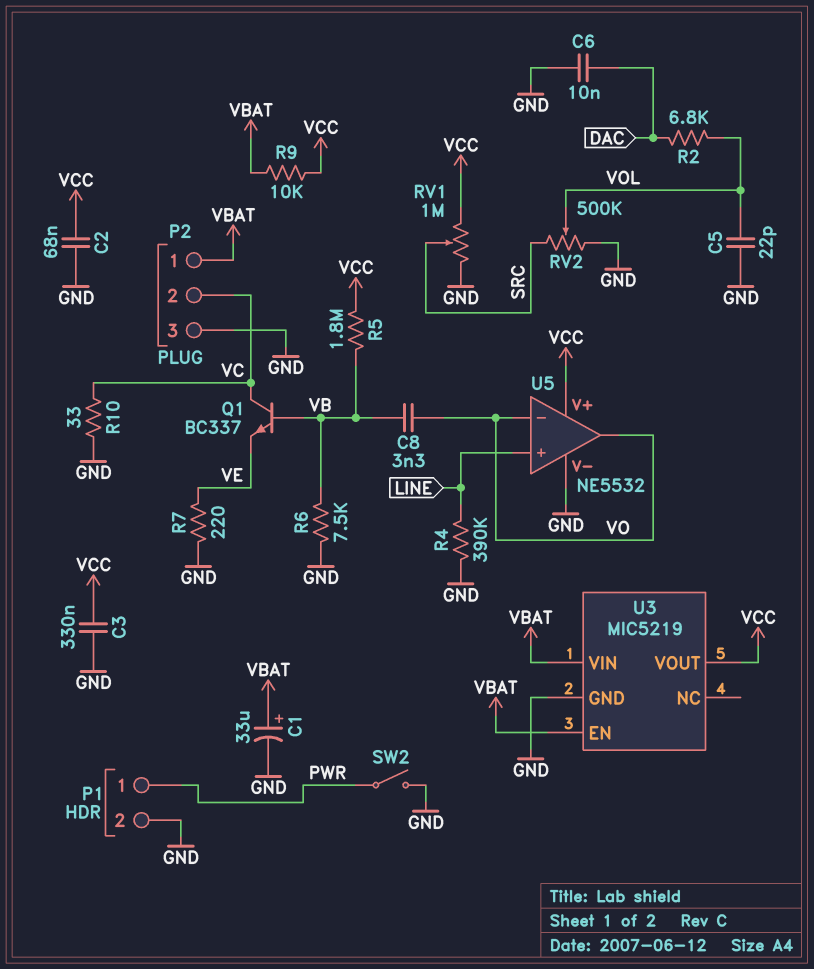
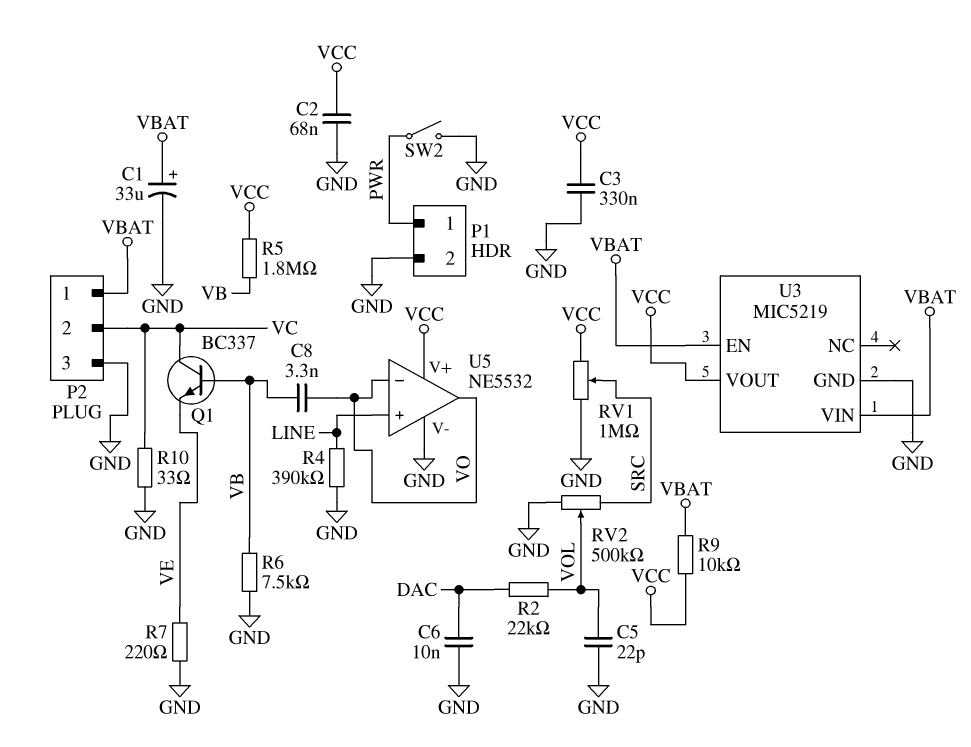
R2: 6.8k (DAC, VOL) -> 22k (DAC, VOL)

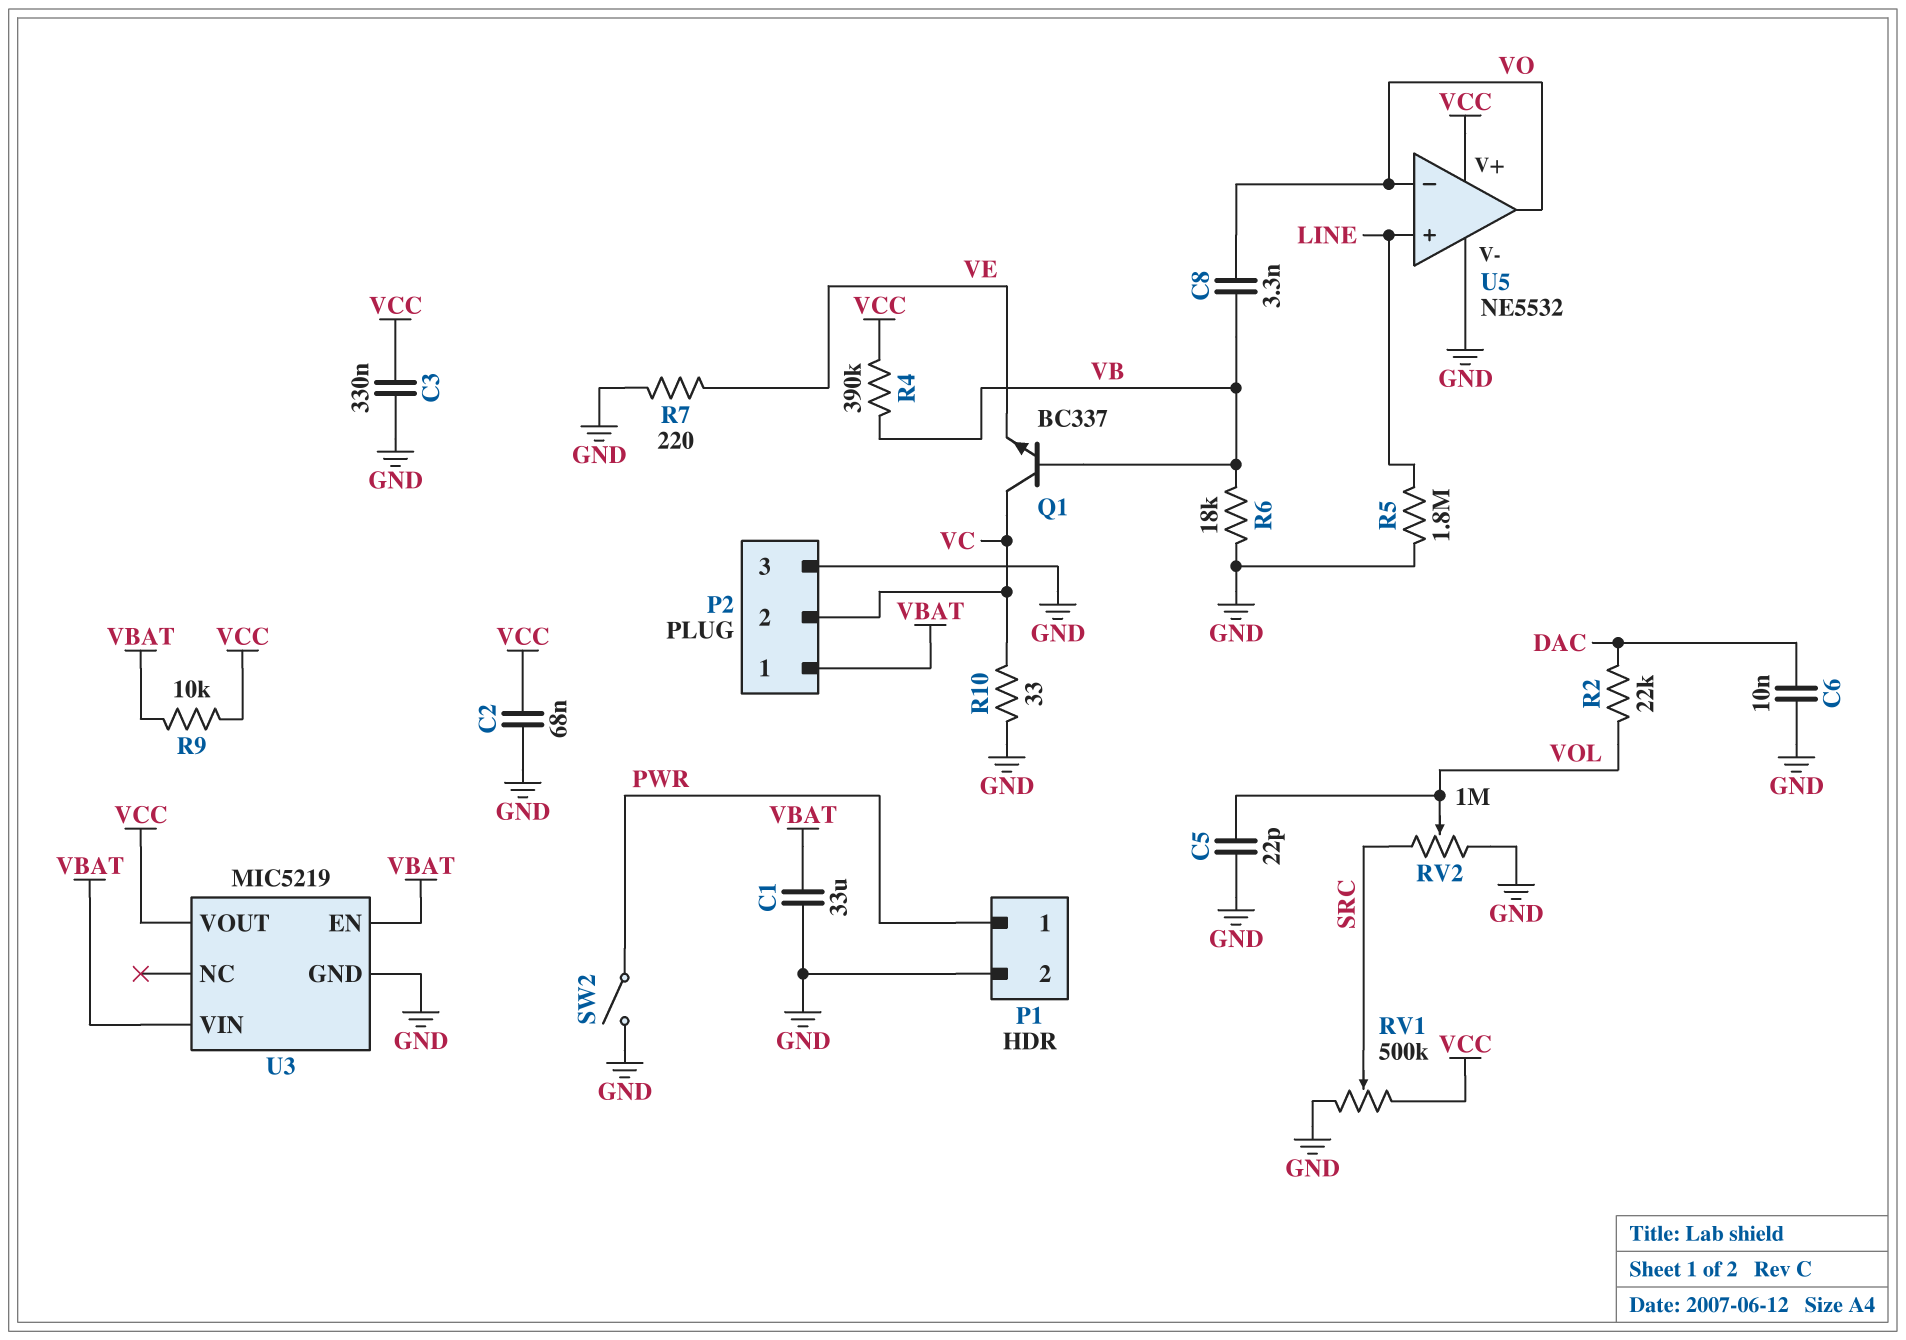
C1: 33uF (plus VBAT, minus GND) -> 33uF (GND, VBAT)
R4: 390k (GND, LINE) -> 390k (VB, VCC)
R5: 1.8M (VB, VCC) -> 1.8M (GND, LINE)
R6: 7.5k (GND, VB) -> 18k (GND, VB)
RV1: 1M (GND, VCC, wiper SRC) -> 500k (GND, VCC, wiper SRC)
RV2: 500k (GND, SRC, wiper VOL) -> 1M (GND, SRC, wiper VOL)

